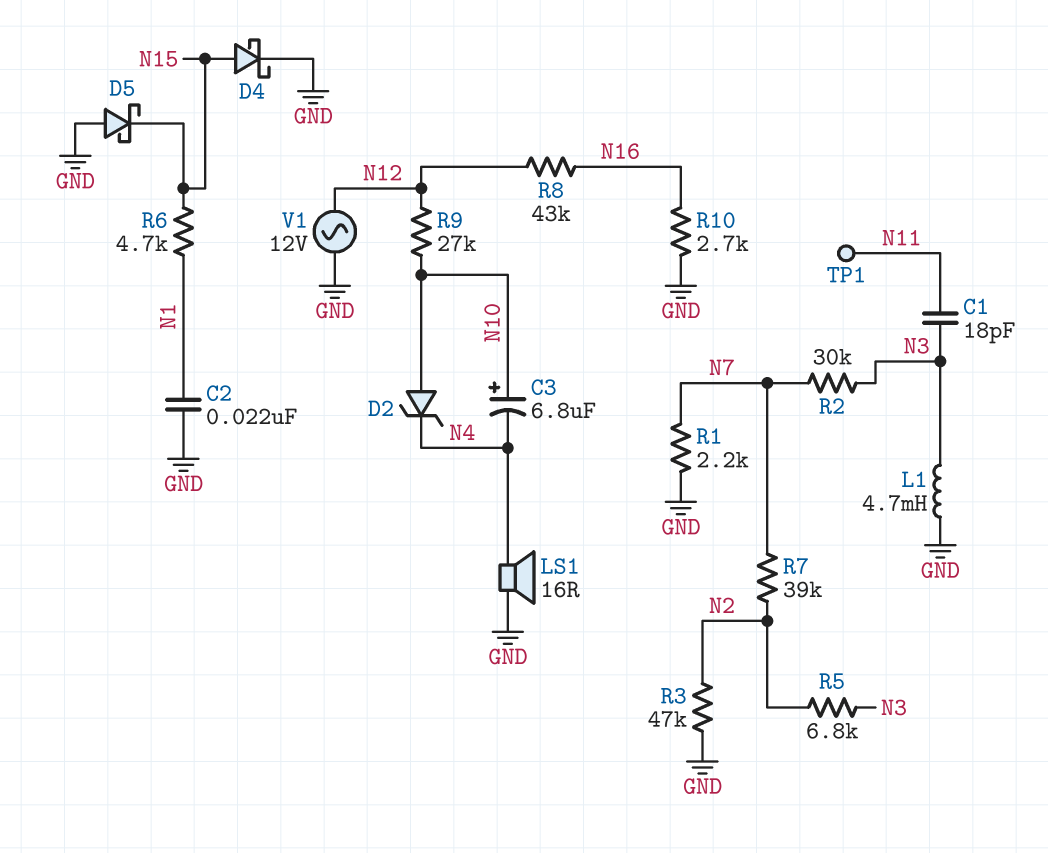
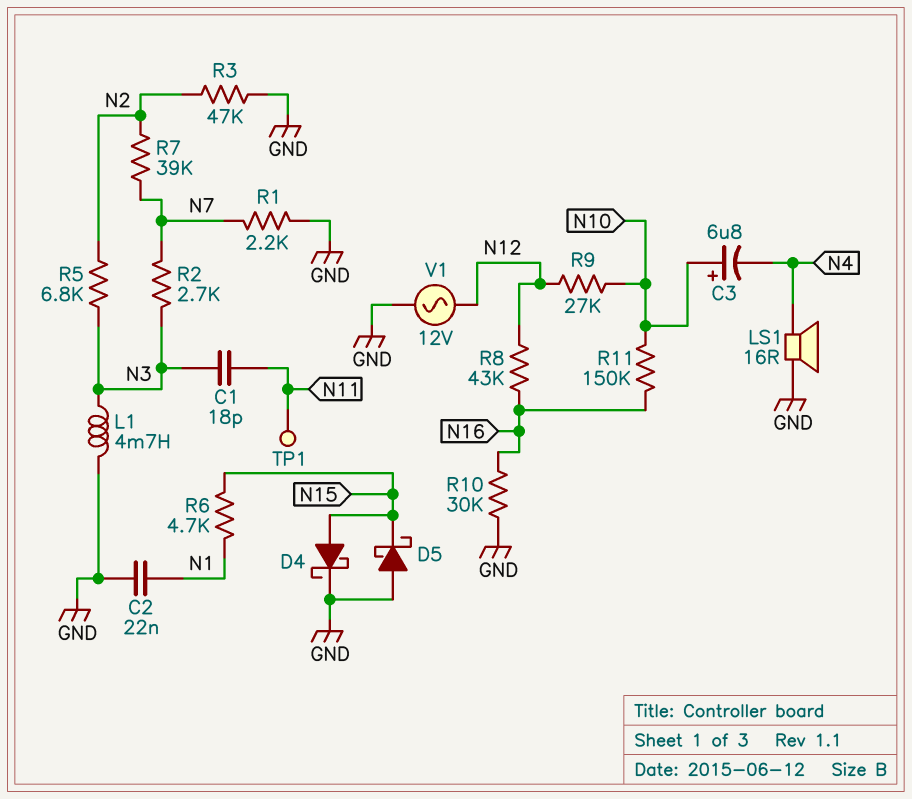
D2: zener (A N10, K N4) -> none
R2: 30k (N3, N7) -> 2.7k (N3, N7)
R10: 2.7k (GND, N16) -> 30k (GND, N16)
R11: none -> 150k (N10, N16)

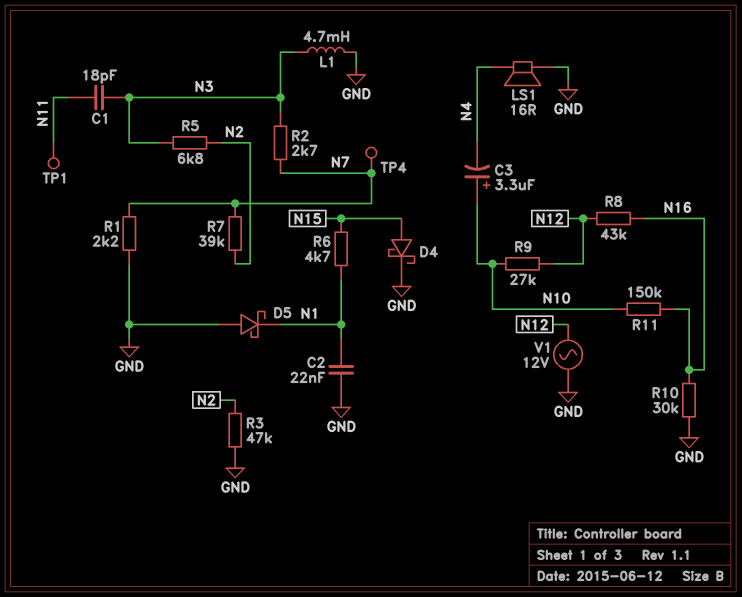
C3: 6.8uF (plus N10, minus N4) -> 3.3uF (plus N10, minus N4)
D5: schottky (A GND, K N15) -> schottky (A GND, K N1)
TP4: none -> test point (N7)

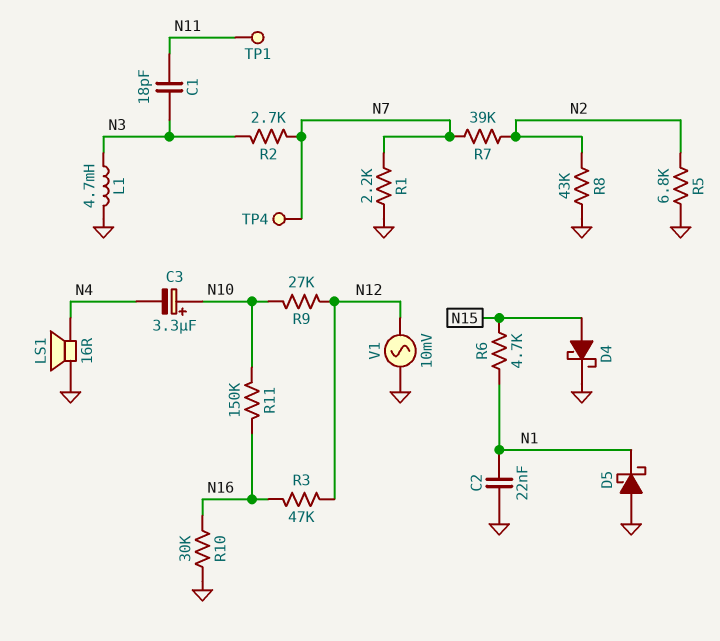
R3: 47k (GND, N2) -> 47k (N12, N16)
R5: 6.8k (N2, N3) -> 6.8k (GND, N2)
R8: 43k (N12, N16) -> 43k (GND, N2)
V1: AC 12V (GND, N12) -> AC 10mV (GND, N12)

